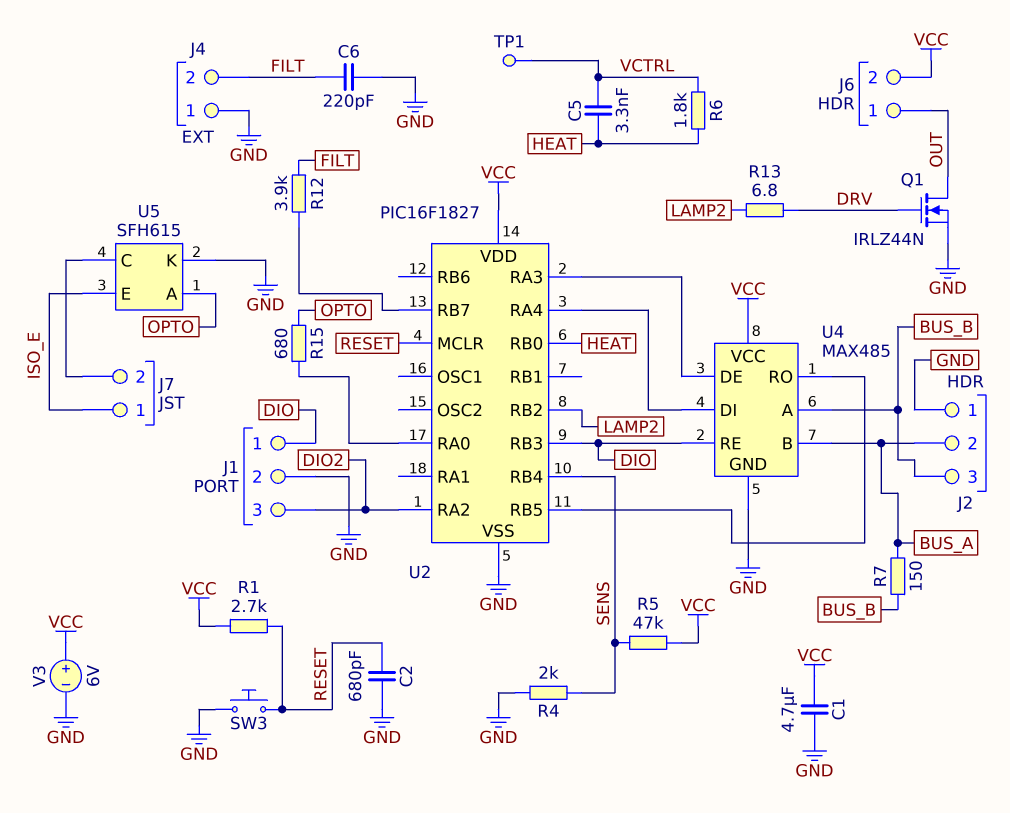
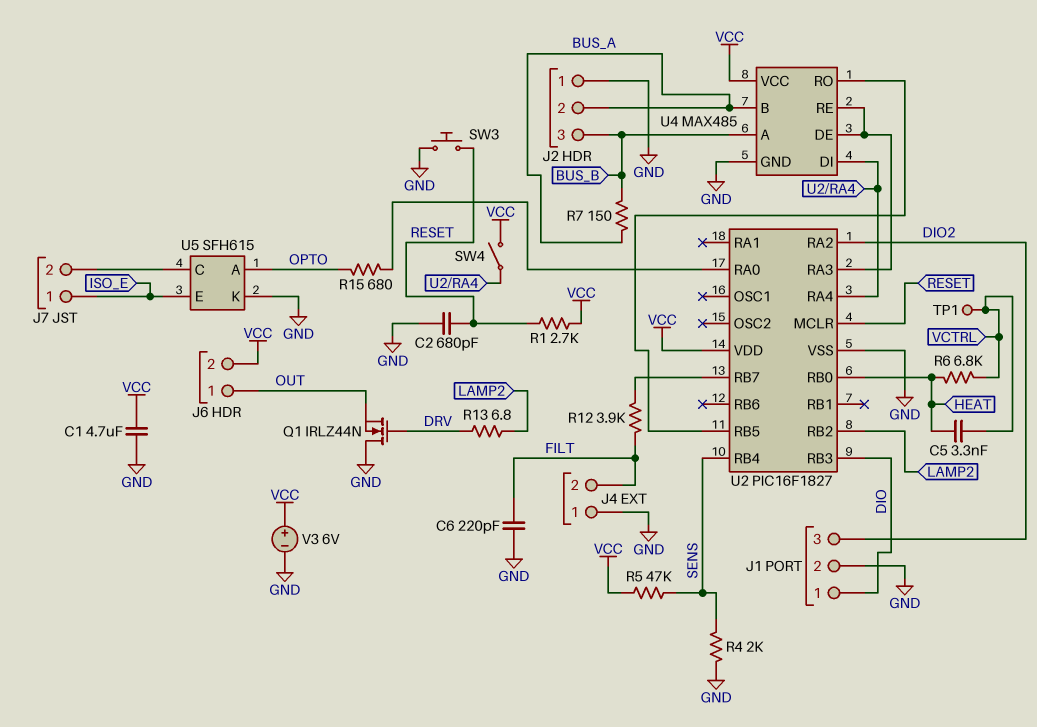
Q1: NMOS IRLZ44N (G DRV, D OUT, S GND) -> NMOS IRLZ44N (G DRV, D GND, S OUT)
R6: 1.8k (HEAT, VCTRL) -> 6.8k (HEAT, VCTRL)
SW4: none -> switch (U2/RA4, VCC)
U4 pin RE: DIO -> U2/RA3

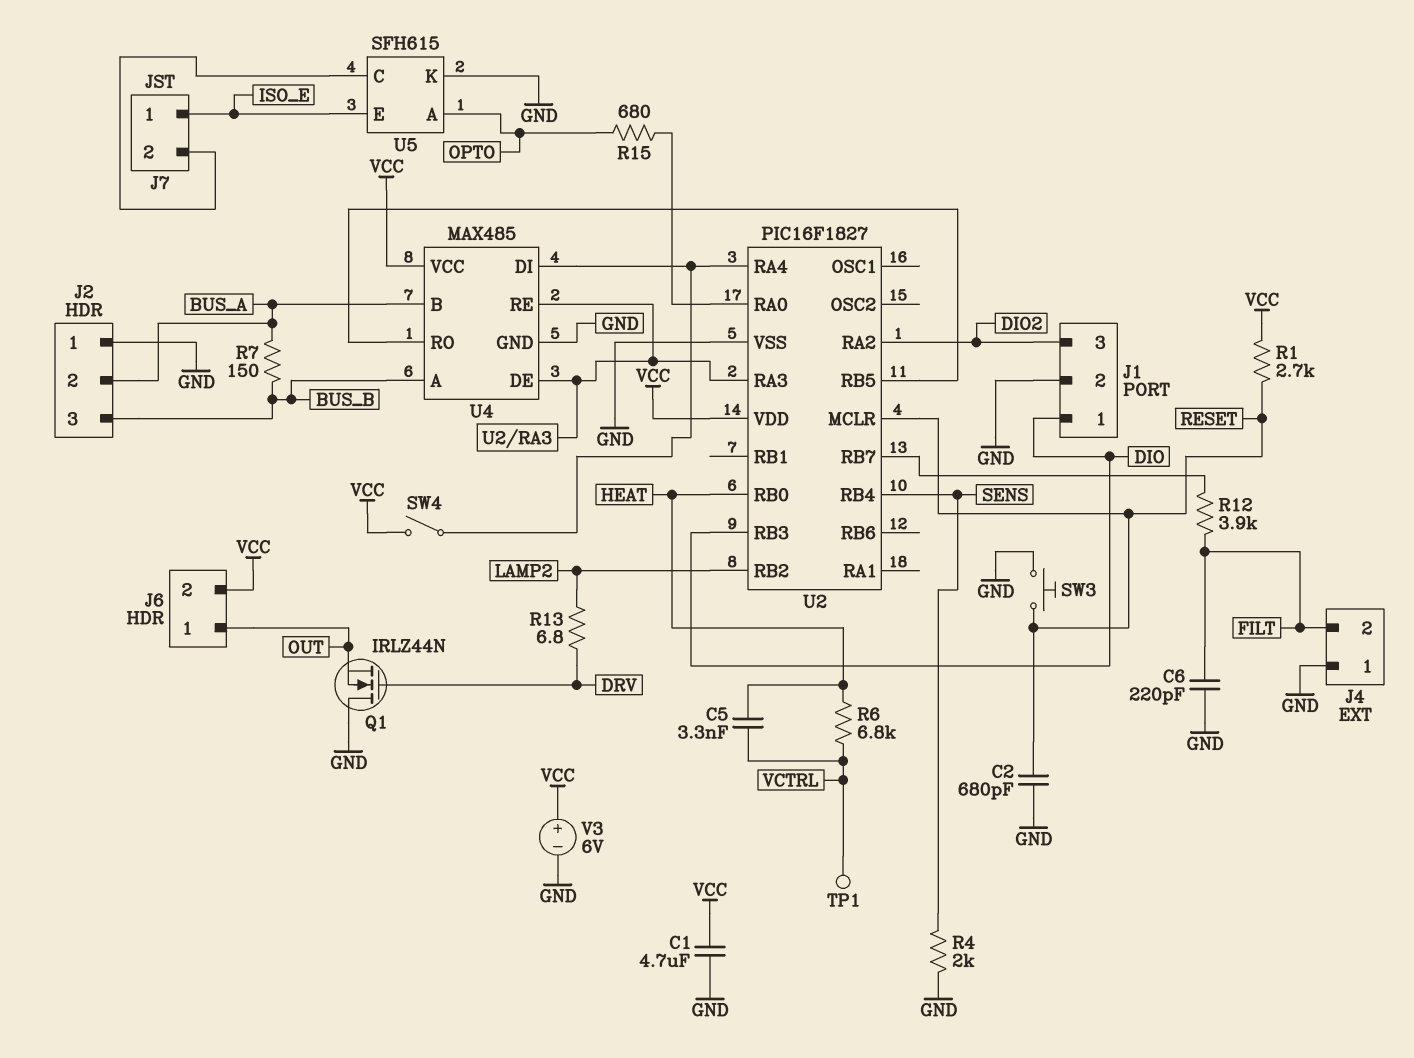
R5: 47k (SENS, VCC) -> none

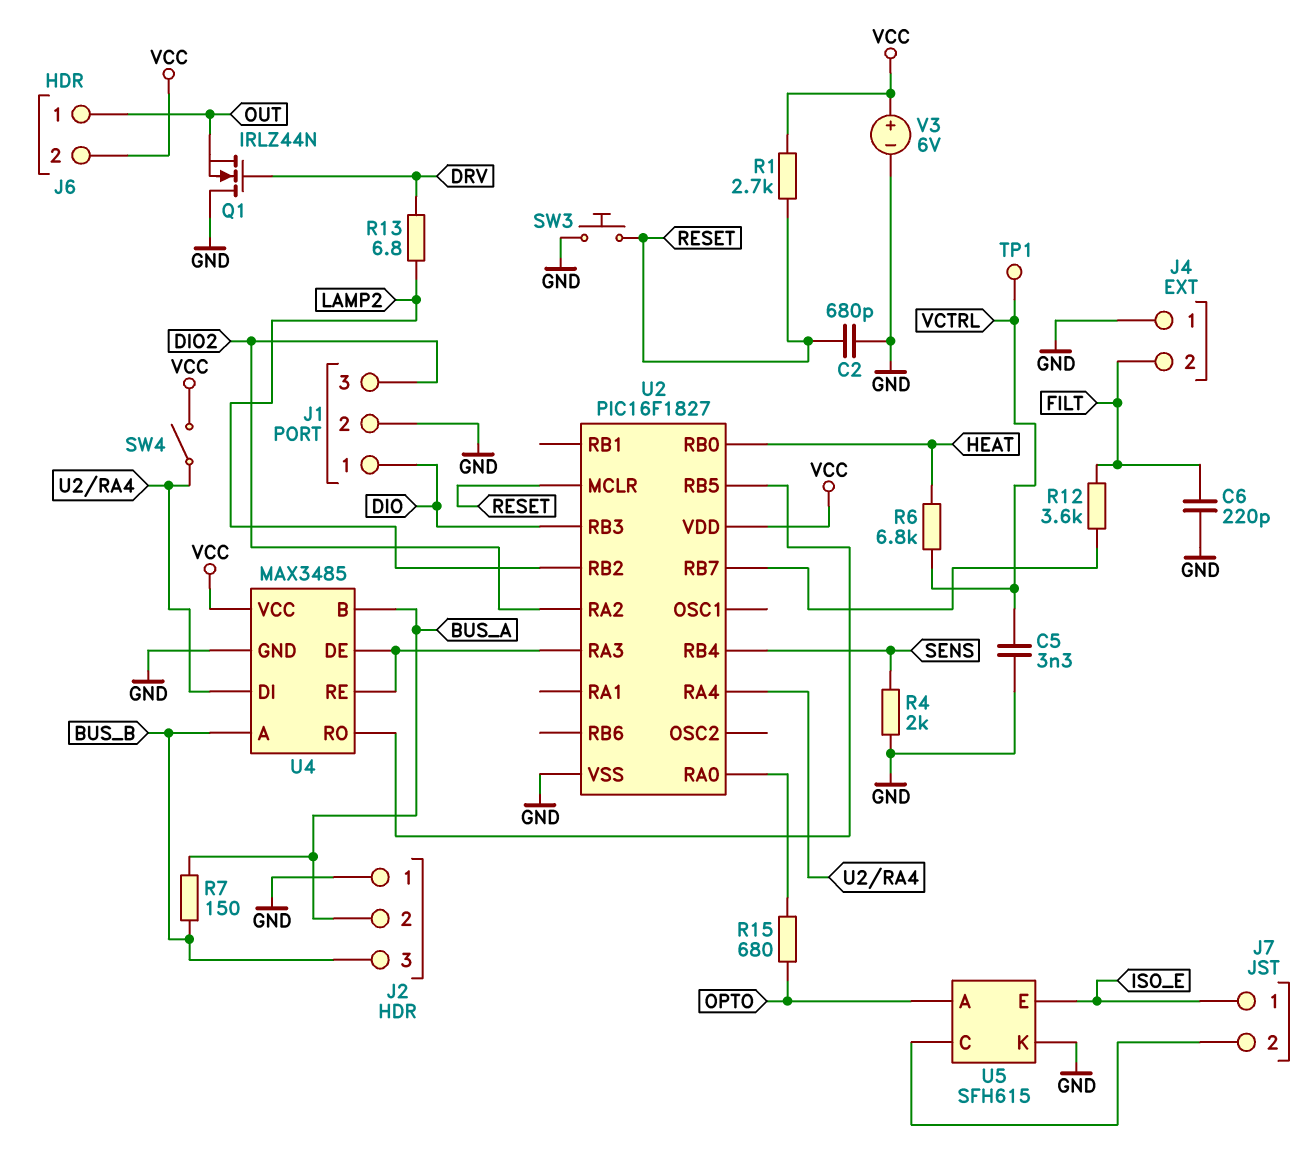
C1: 4.7uF (GND, VCC) -> none
C5: 3.3nF (HEAT, VCTRL) -> 3.3nF (GND, VCTRL)
R12: 3.9k (FILT, U2/RB7) -> 3.6k (FILT, U2/RB7)
U4: MAX485 -> MAX3485

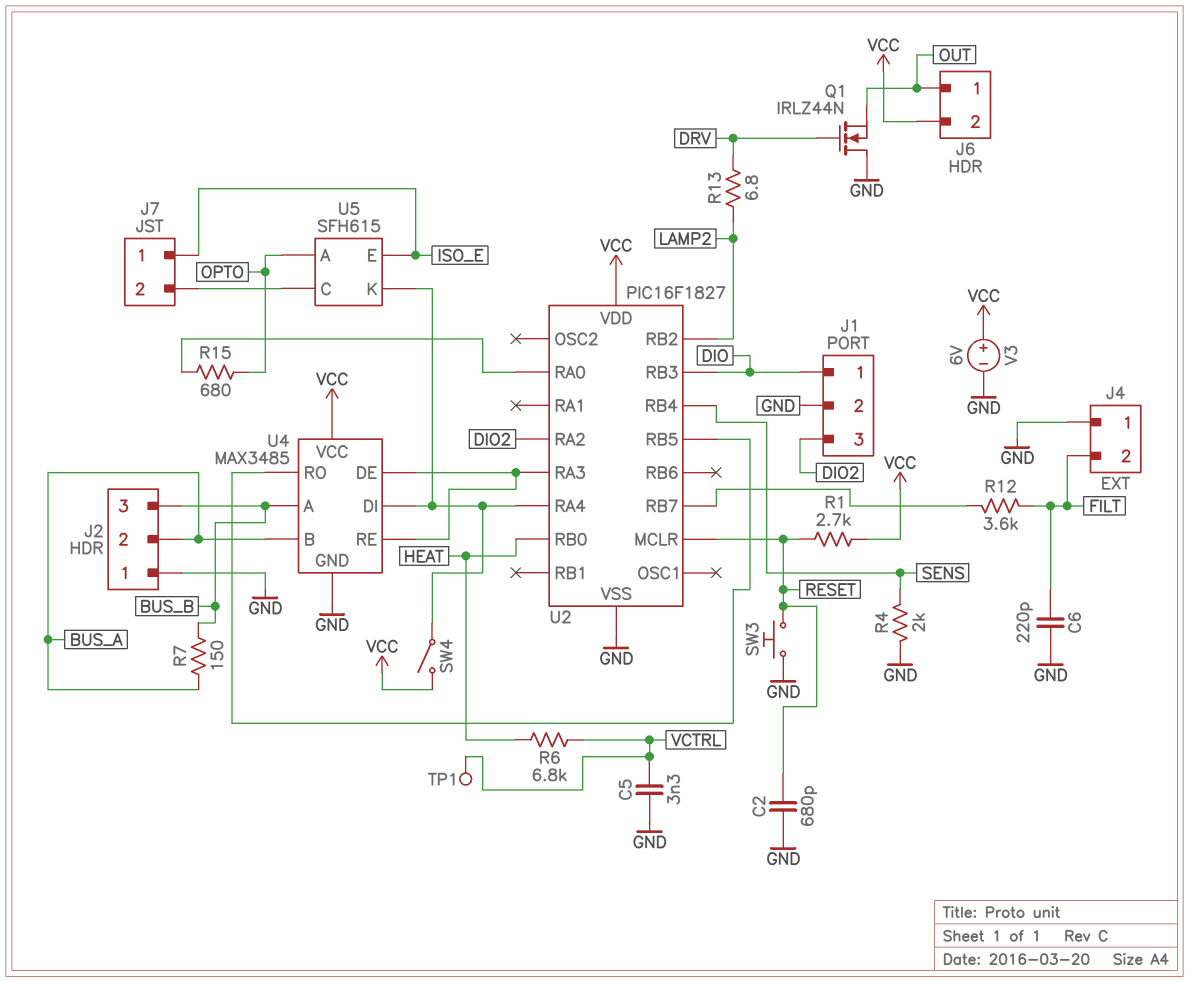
U5 pin K: GND -> U2/RA4

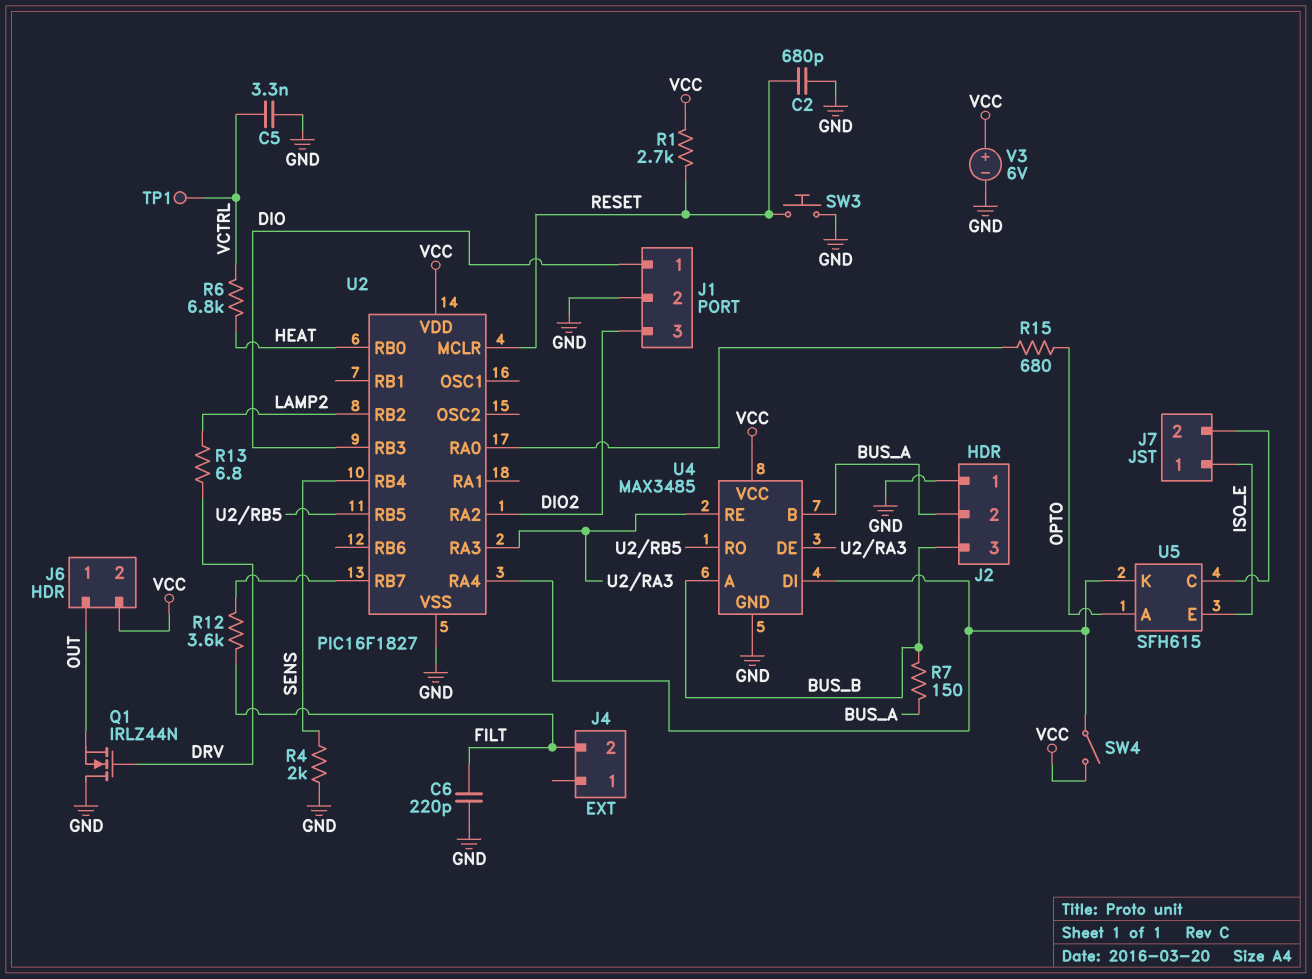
J4 pin 1: GND -> none

